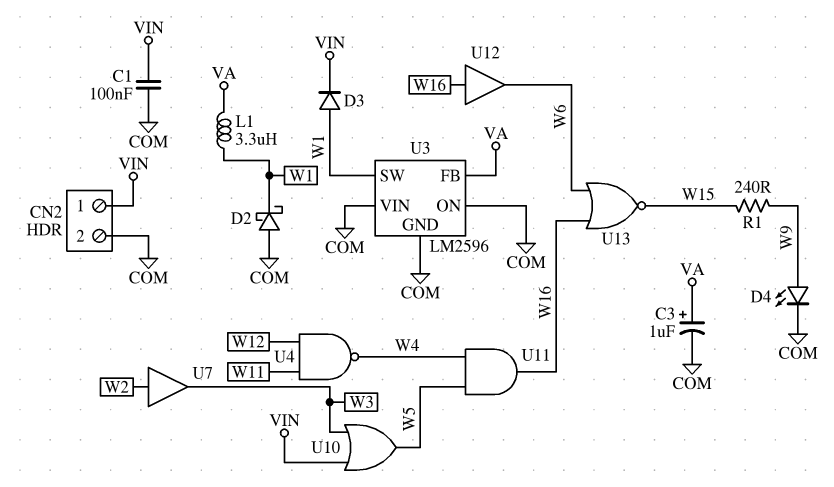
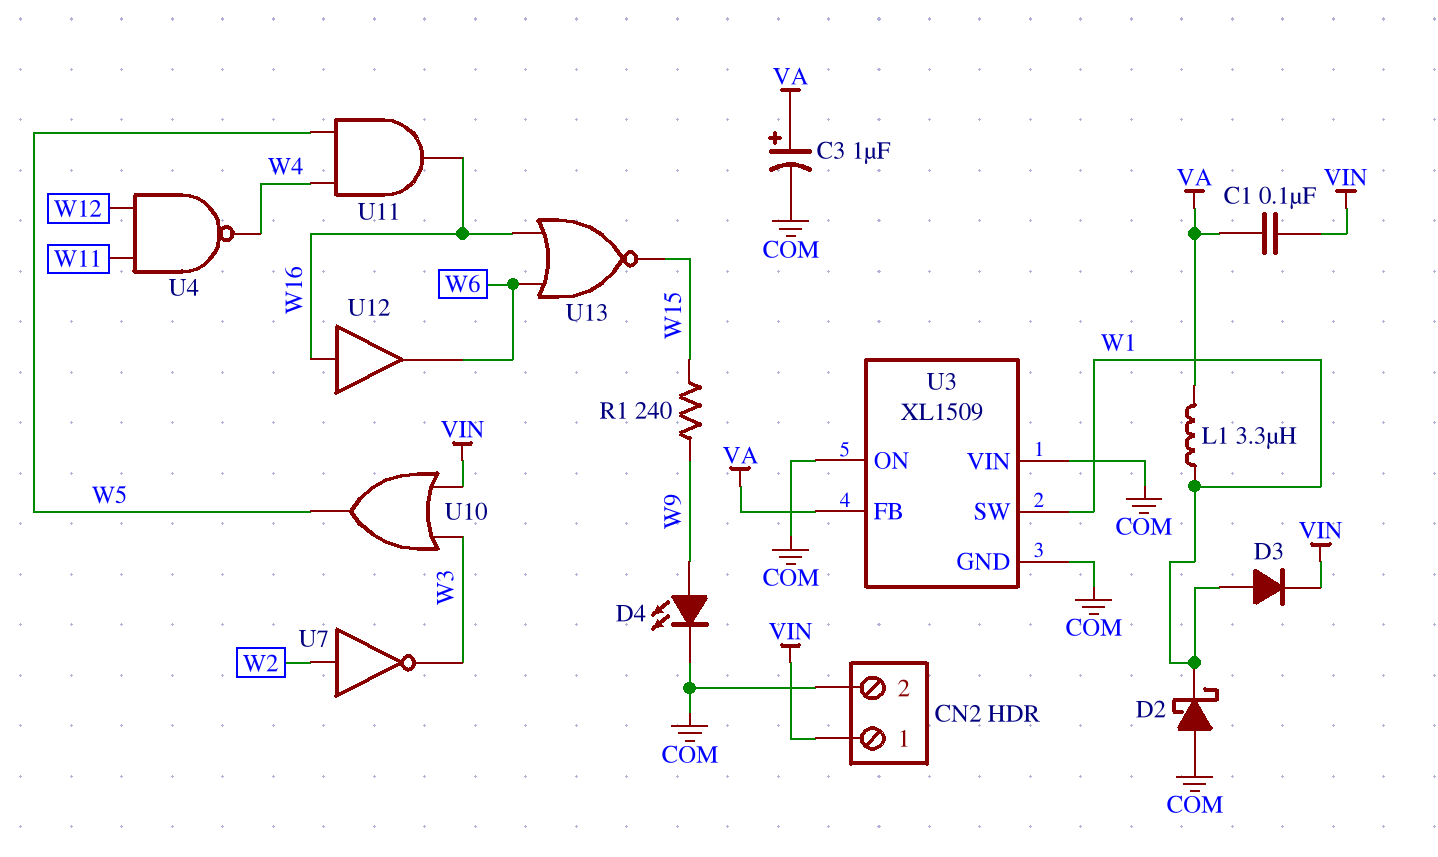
C1: 100nF (COM, VIN) -> 100nF (VA, VIN)
U3: LM2596 -> XL1509
U7: buffer (in W2, out W3) -> NOT (in W2, out W3)

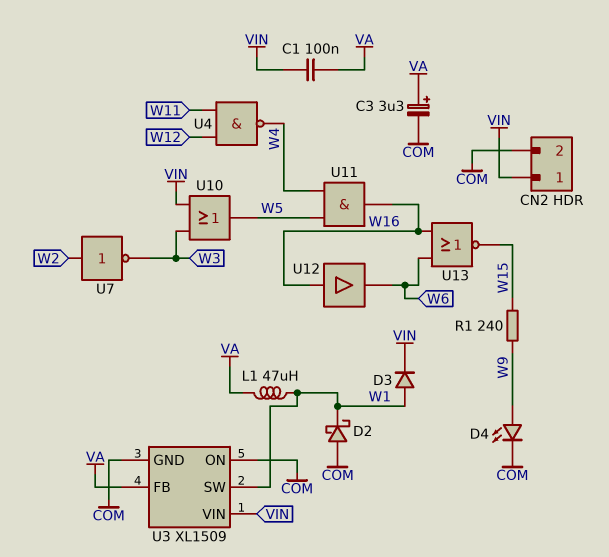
C3: 1uF (plus VA, minus COM) -> 3.3uF (plus VA, minus COM)
L1: 3.3uH (VA, W1) -> 47uH (VA, W1)
U3 pin VIN: COM -> VIN

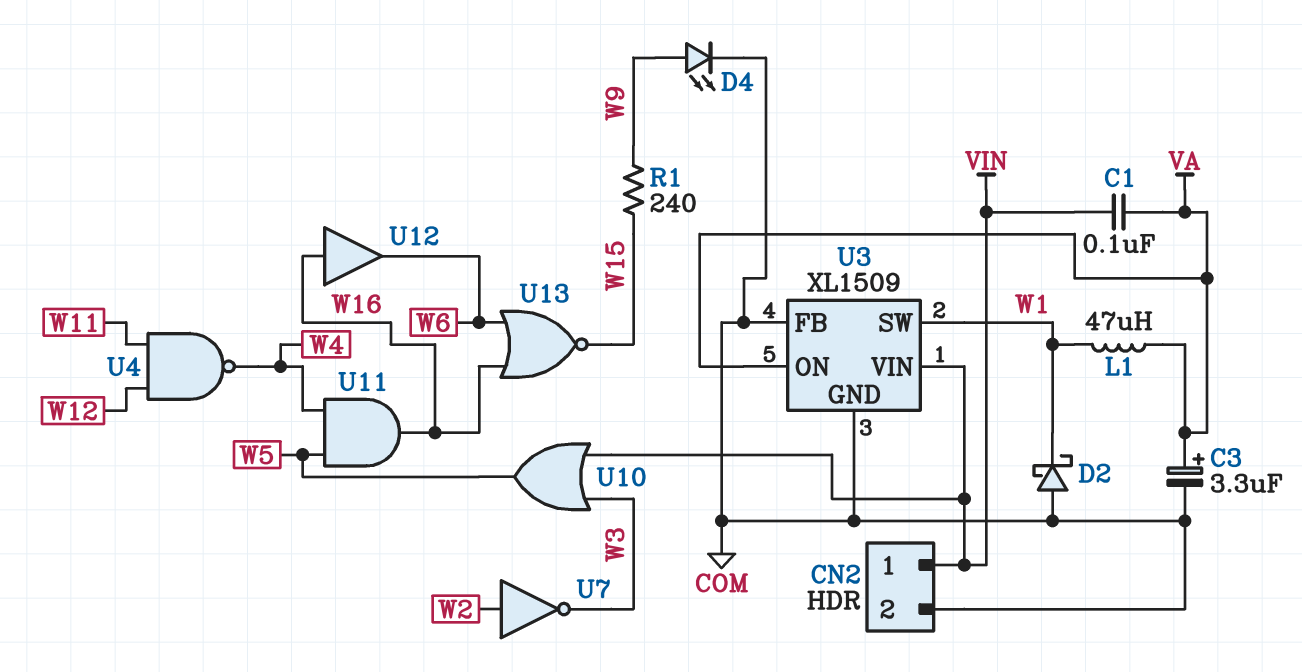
D3: diode (A W1, K VIN) -> none
U3 pin FB: VA -> COM
U3 pin ON: COM -> VA

